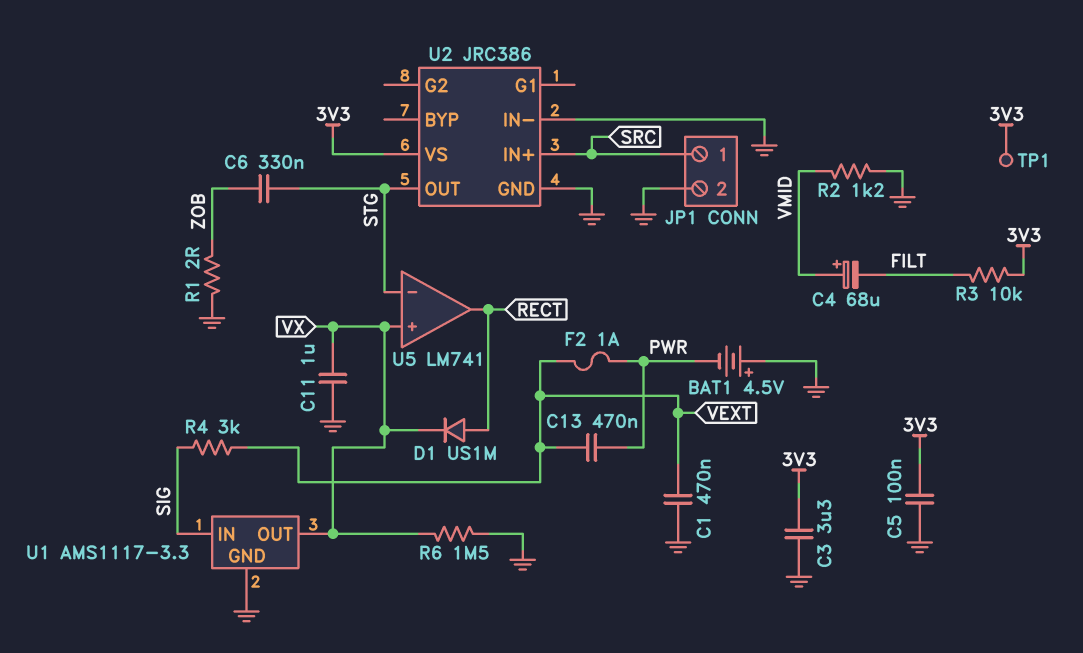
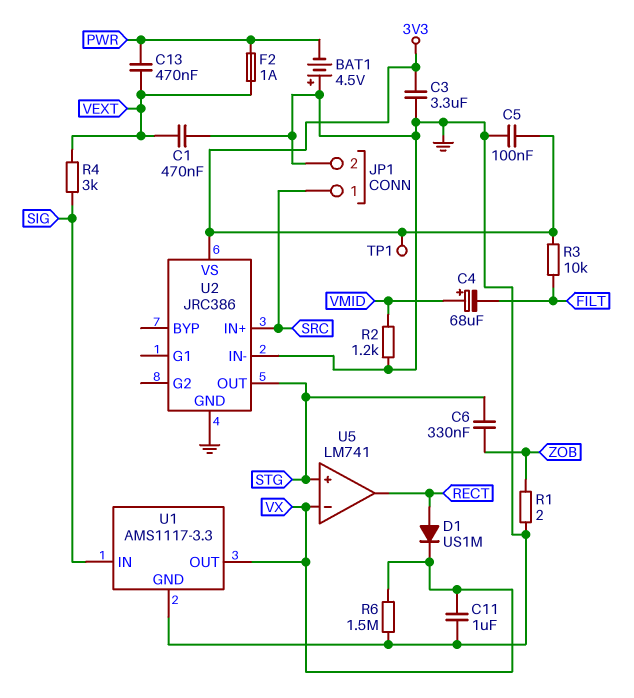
U5 pin in+: VX -> STG
U5 pin in-: STG -> VX

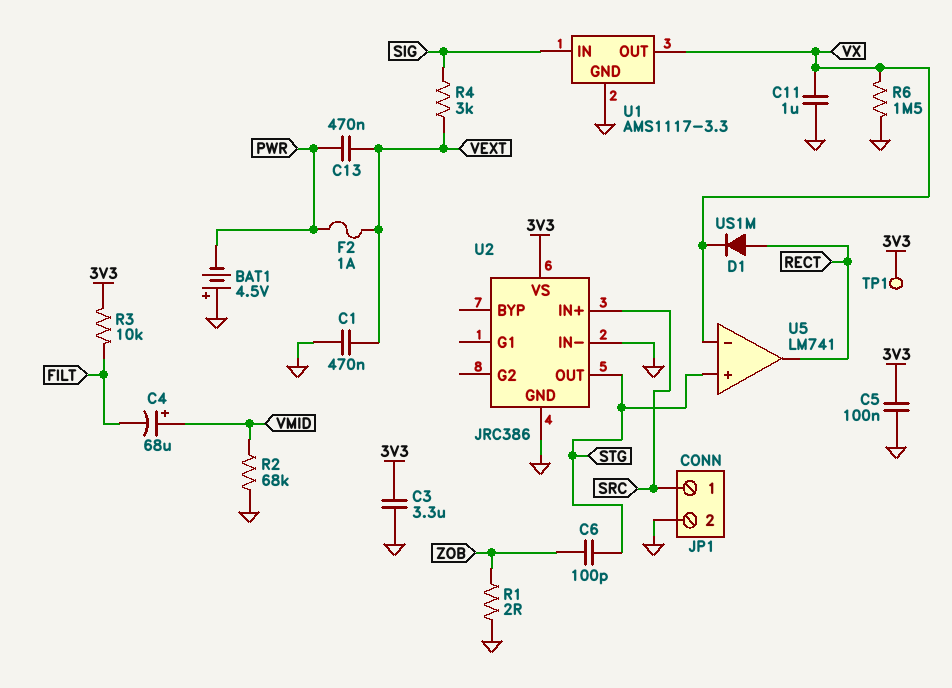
C6: 330nF (STG, ZOB) -> 100pF (STG, ZOB)
R2: 1.2k (GND, VMID) -> 68k (GND, VMID)

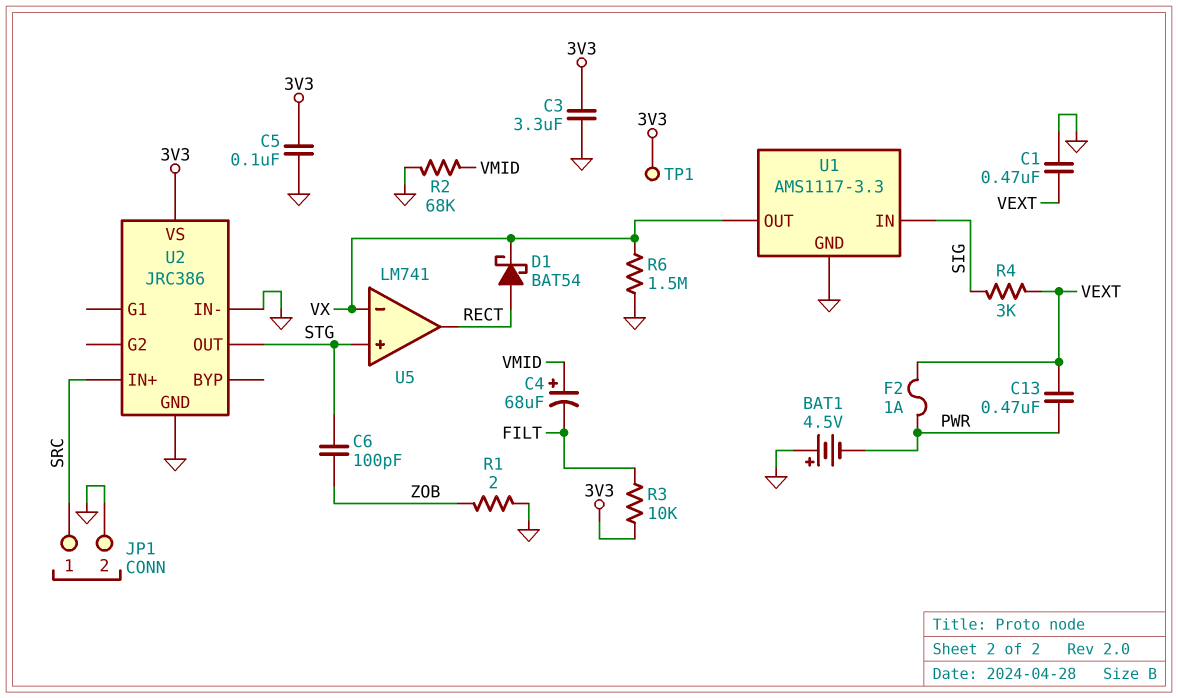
C11: 1uF (GND, VX) -> none
D1: diode US1M (A RECT, K VX) -> schottky BAT54 (A RECT, K VX)

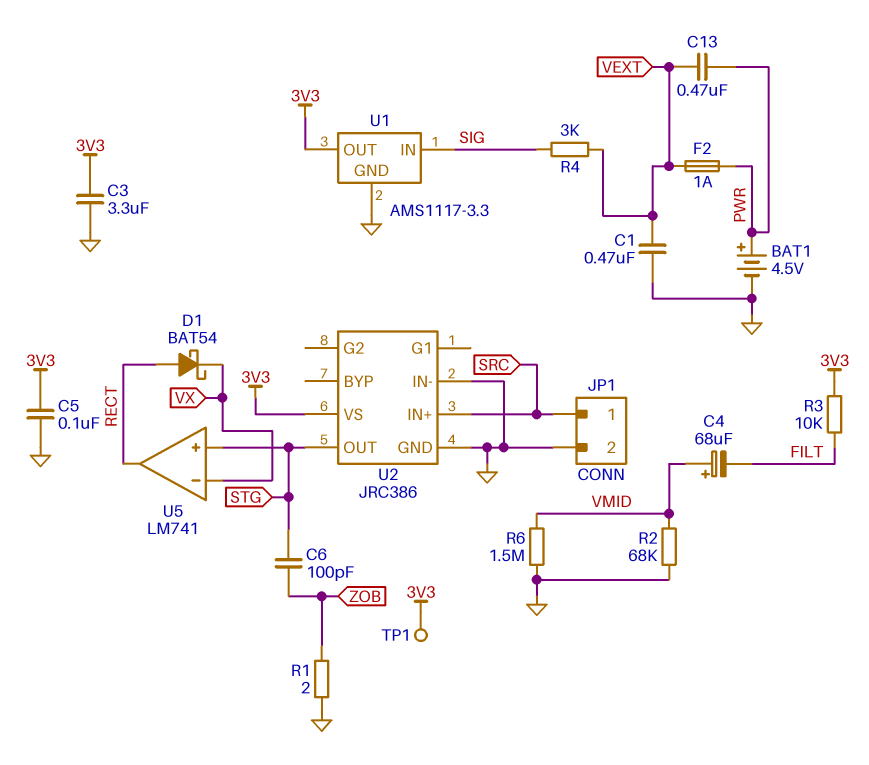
BAT1: 4.5V (plus GND, minus PWR) -> 4.5V (plus PWR, minus GND)
R6: 1.5M (GND, VX) -> 1.5M (GND, VMID)
U1 pin OUT: VX -> 3V3

